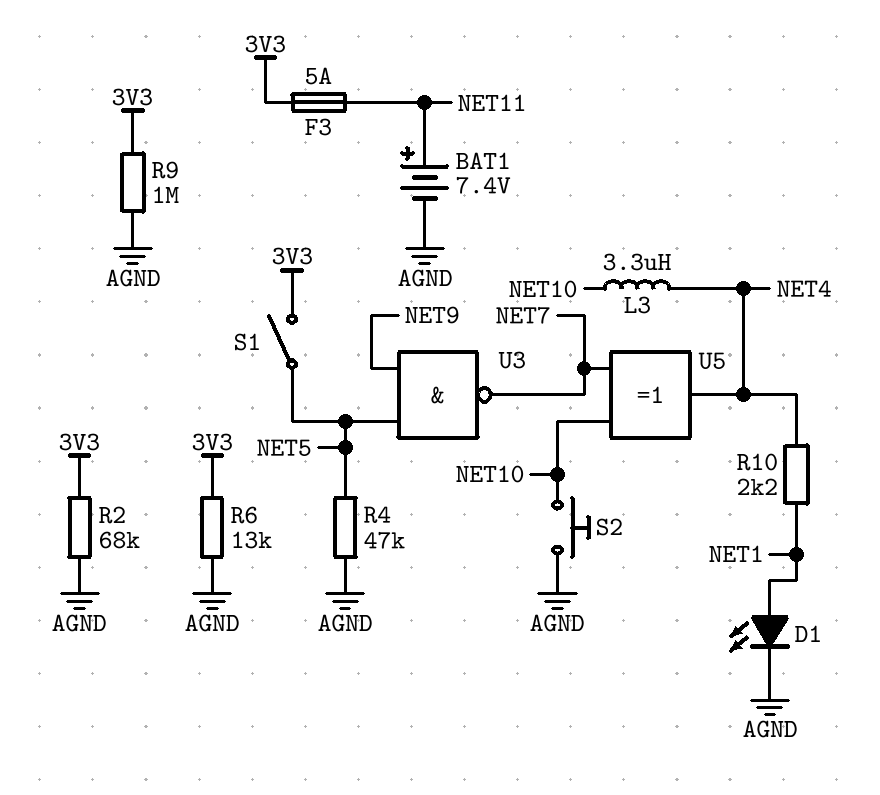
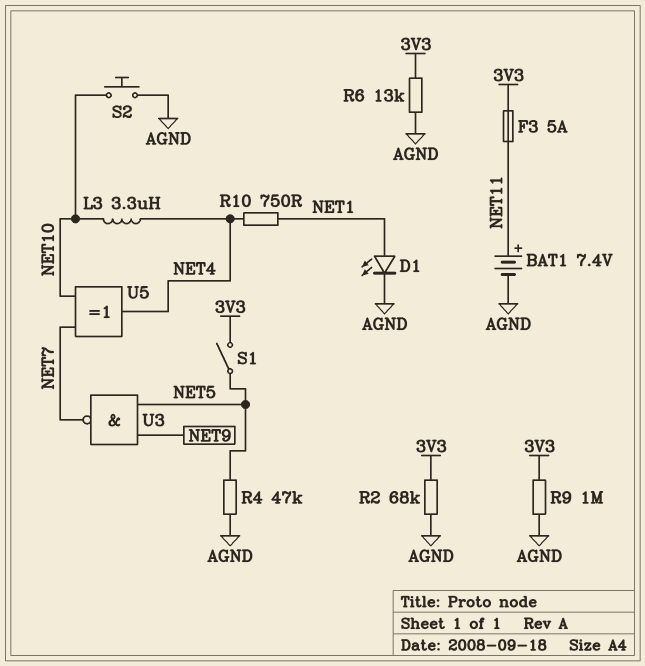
R10: 2.2k (NET1, NET4) -> 750 (NET1, NET4)

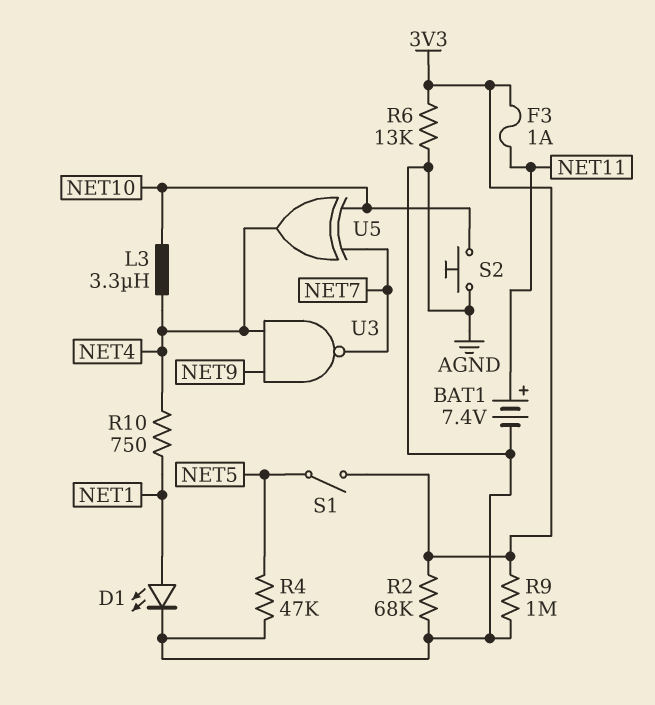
F3: 5A (3V3, NET11) -> 1A (3V3, NET11)
U3: NAND (in NET5, in NET9, out NET7) -> NAND (in NET4, in NET9, out NET7)

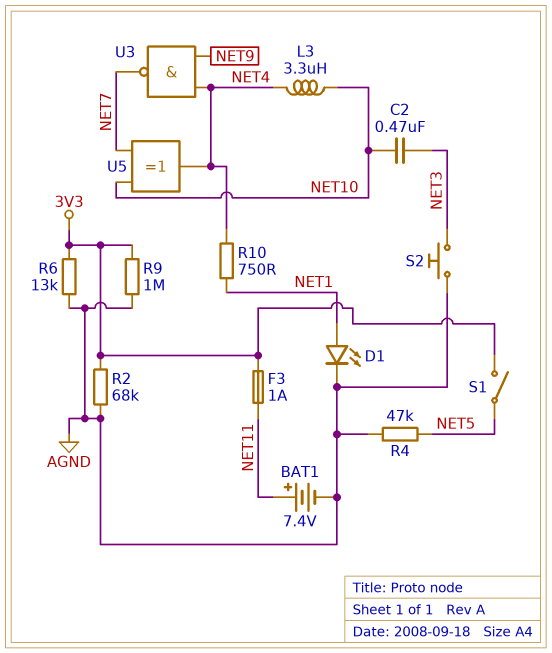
C2: none -> 470nF (NET3, NET10)
S2: button (AGND, NET10) -> button (AGND, NET3)

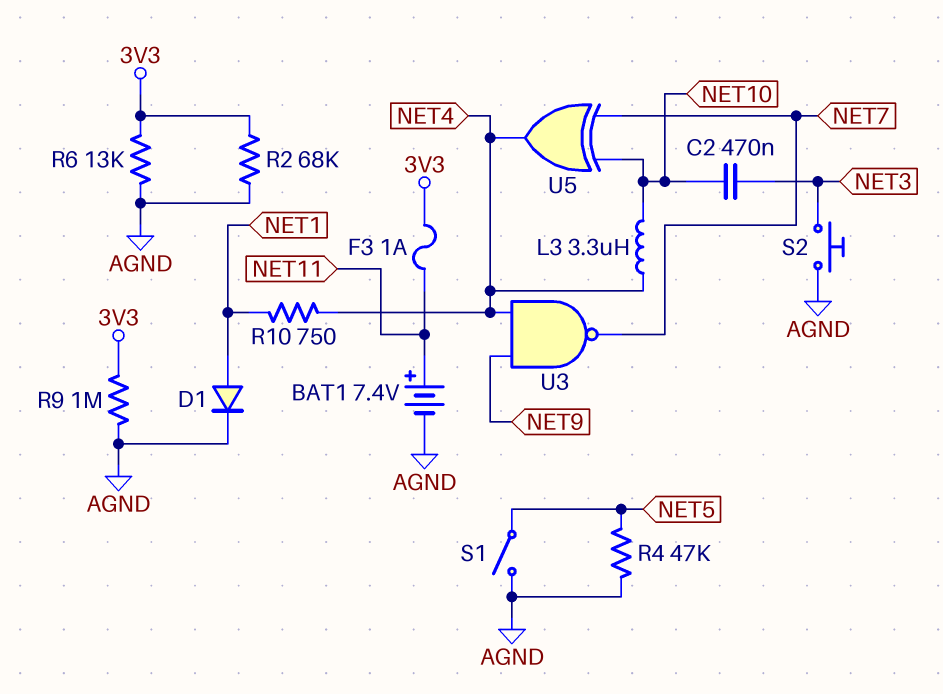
D1: LED (A NET1, K AGND) -> diode (A NET1, K AGND)
S1: switch (3V3, NET5) -> switch (AGND, NET5)

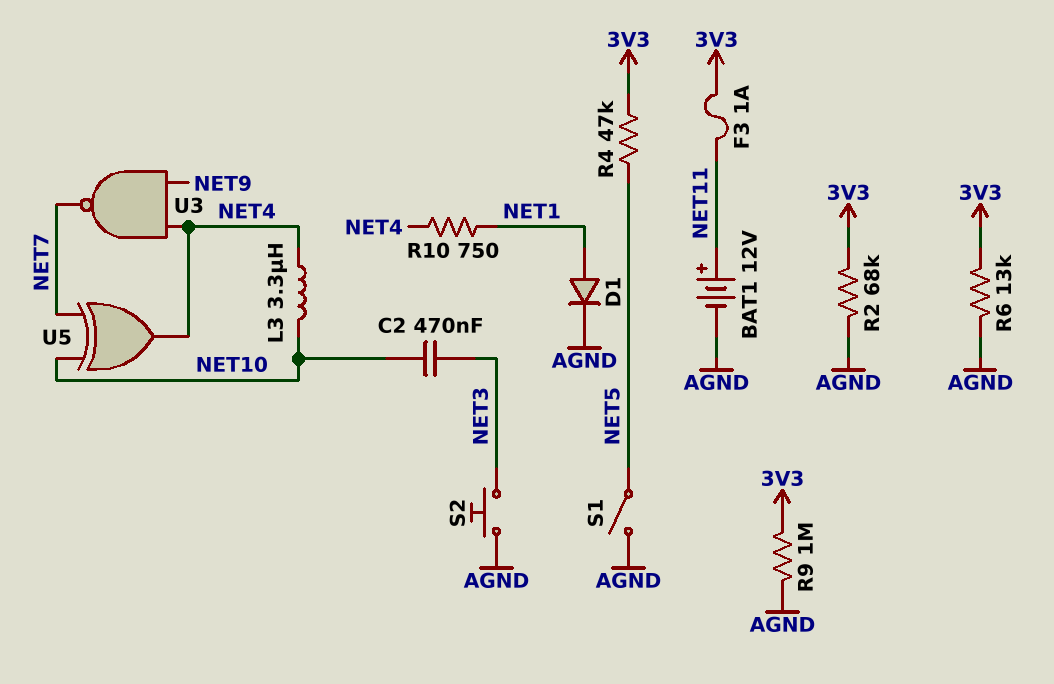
BAT1: 7.4V (plus NET11, minus AGND) -> 12V (plus NET11, minus AGND)
R4: 47k (AGND, NET5) -> 47k (3V3, NET5)

